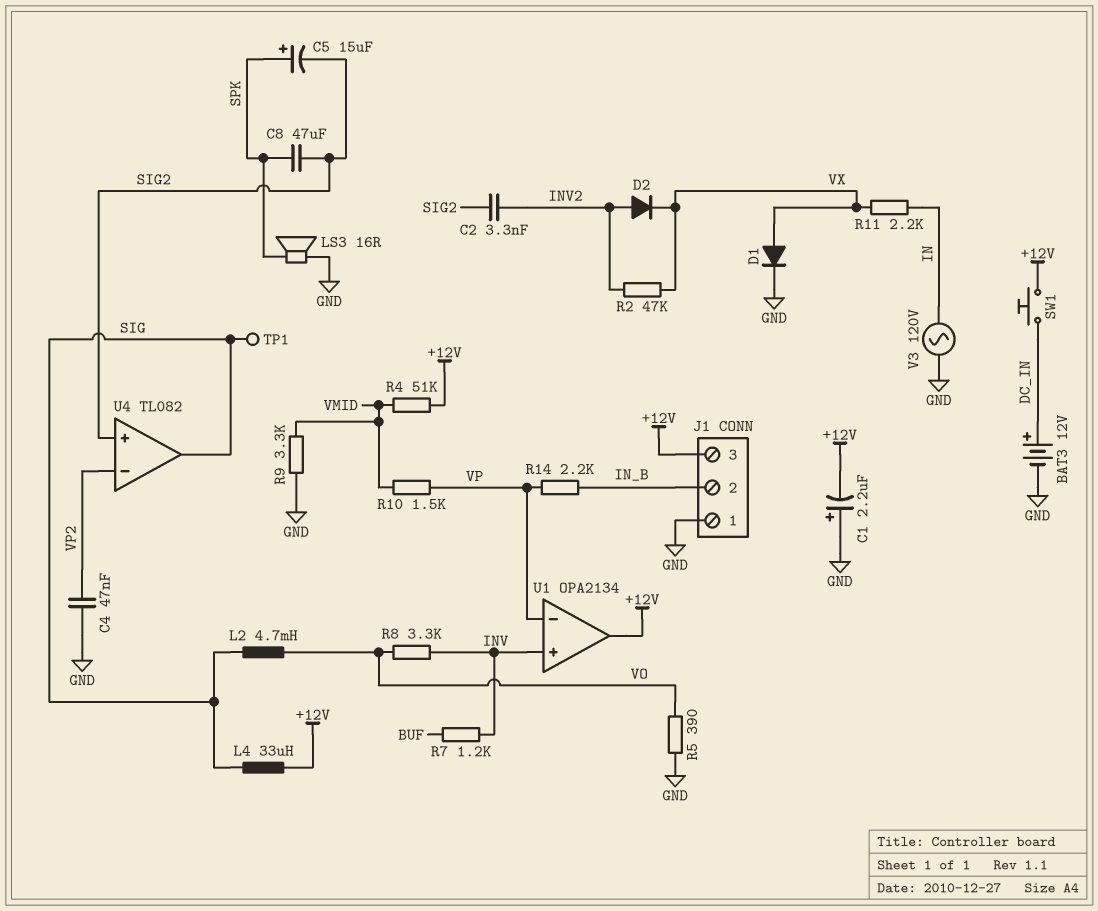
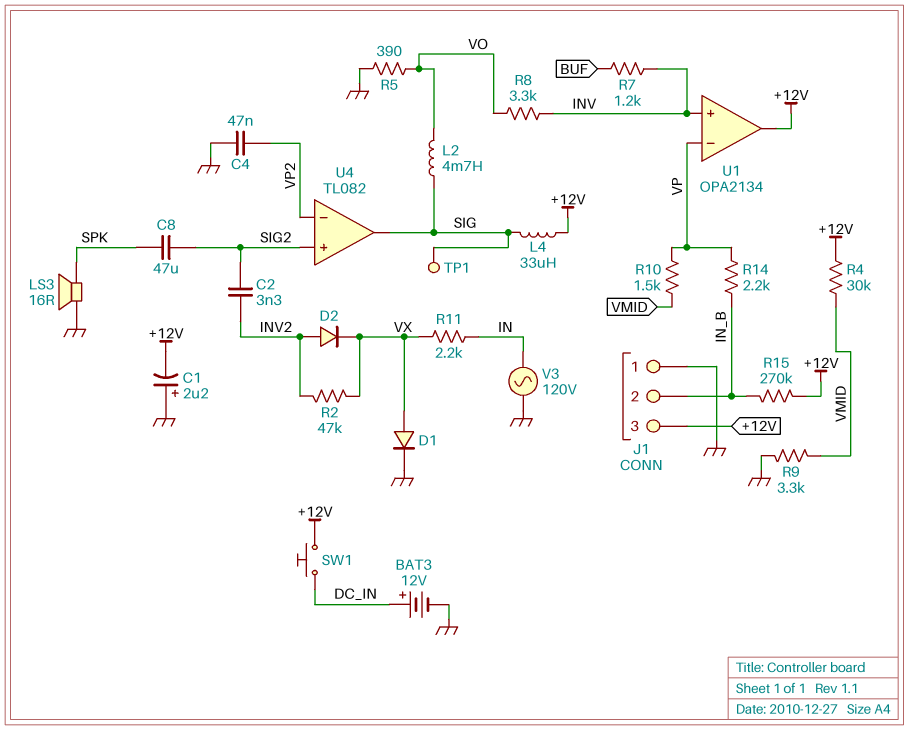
C5: 15uF (plus SPK, minus SIG2) -> none
R4: 51k (+12V, VMID) -> 30k (+12V, VMID)
R15: none -> 270k (+12V, IN_B)

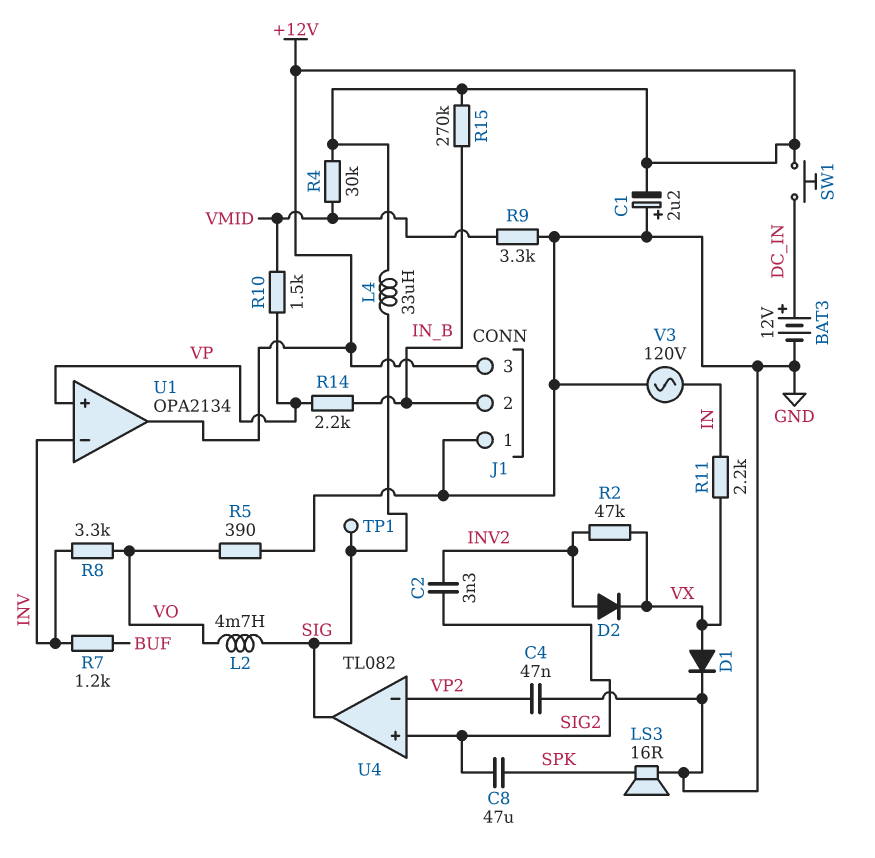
U1 pin in+: INV -> VP
U1 pin in-: VP -> INV

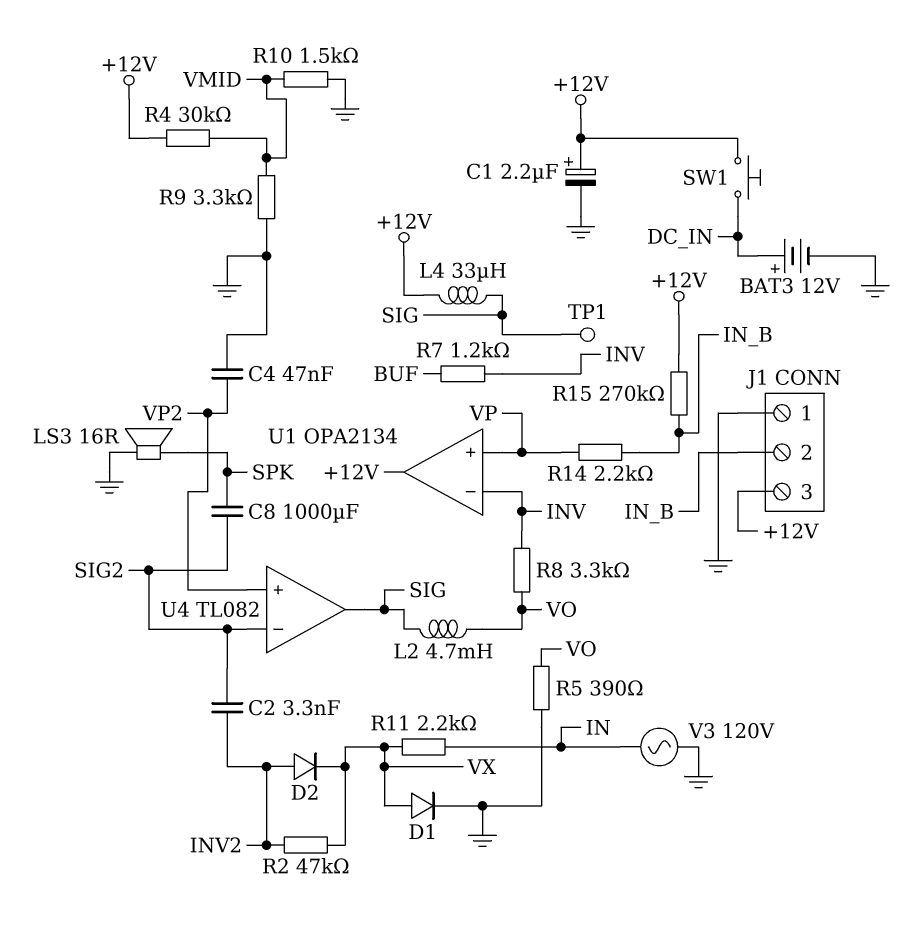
C1: 2.2uF (plus GND, minus +12V) -> 2.2uF (plus +12V, minus GND)
C8: 47uF (SIG2, SPK) -> 1000uF (SIG2, SPK)
R10: 1.5k (VMID, VP) -> 1.5k (GND, VMID)
U4 pin in+: SIG2 -> VP2
U4 pin in-: VP2 -> SIG2

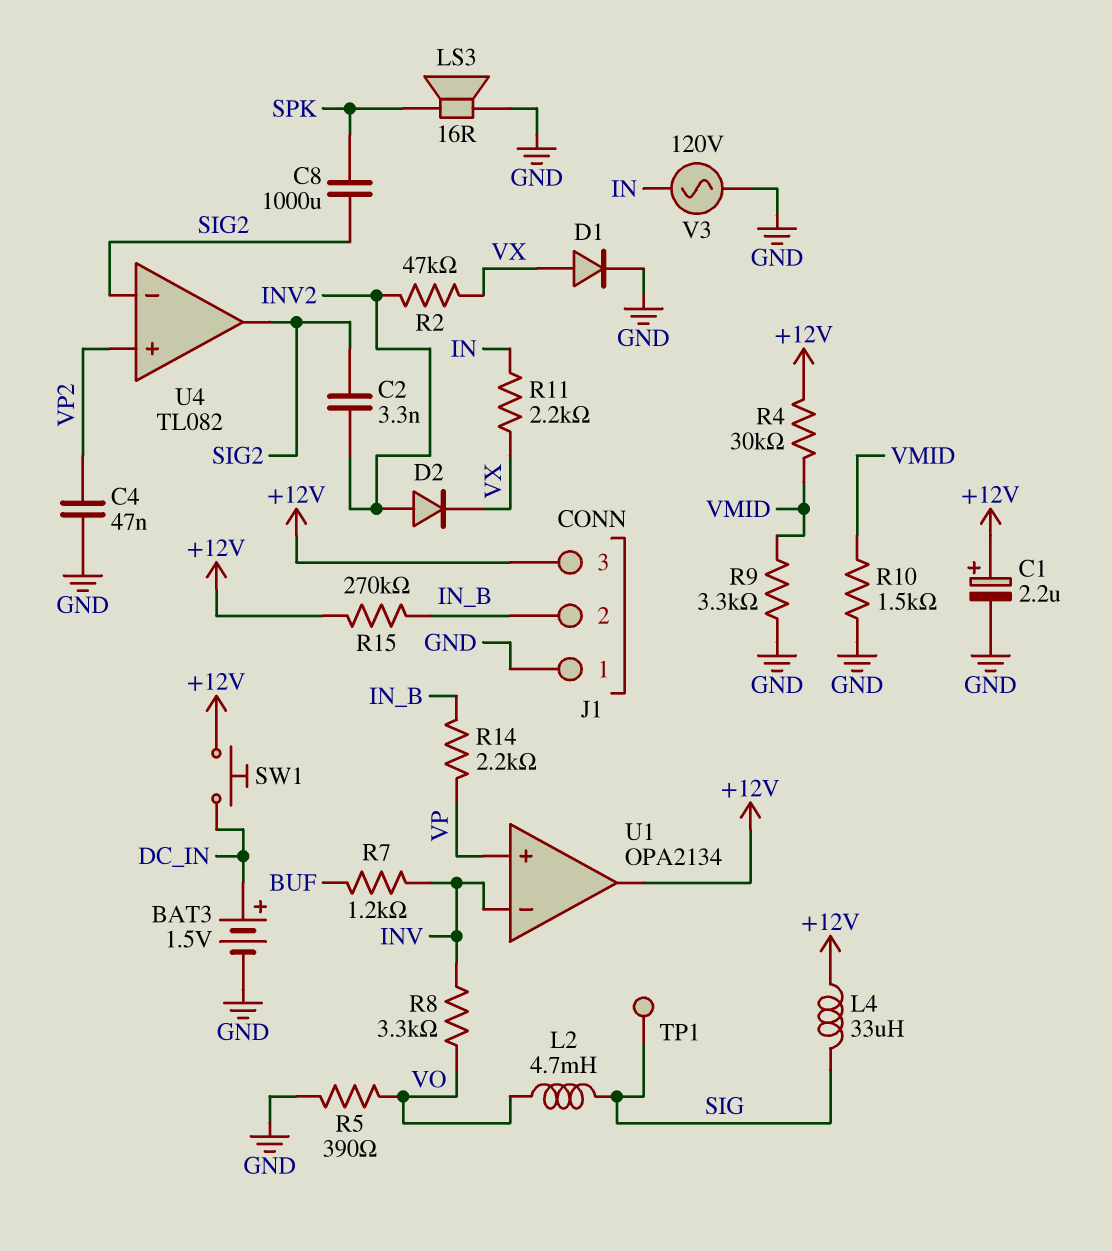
BAT3: 12V (plus DC_IN, minus GND) -> 1.5V (plus DC_IN, minus GND)
U4 pin out: SIG -> SIG2

